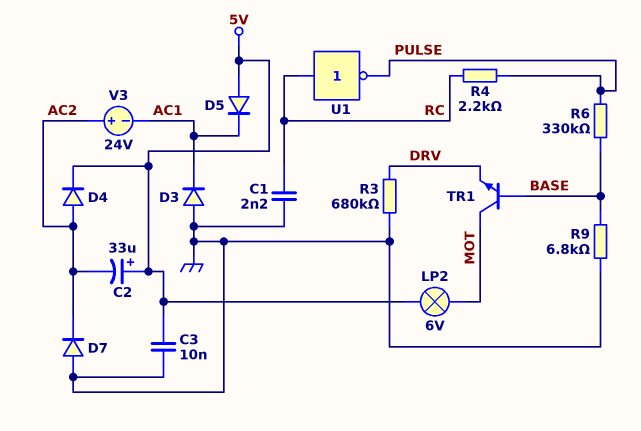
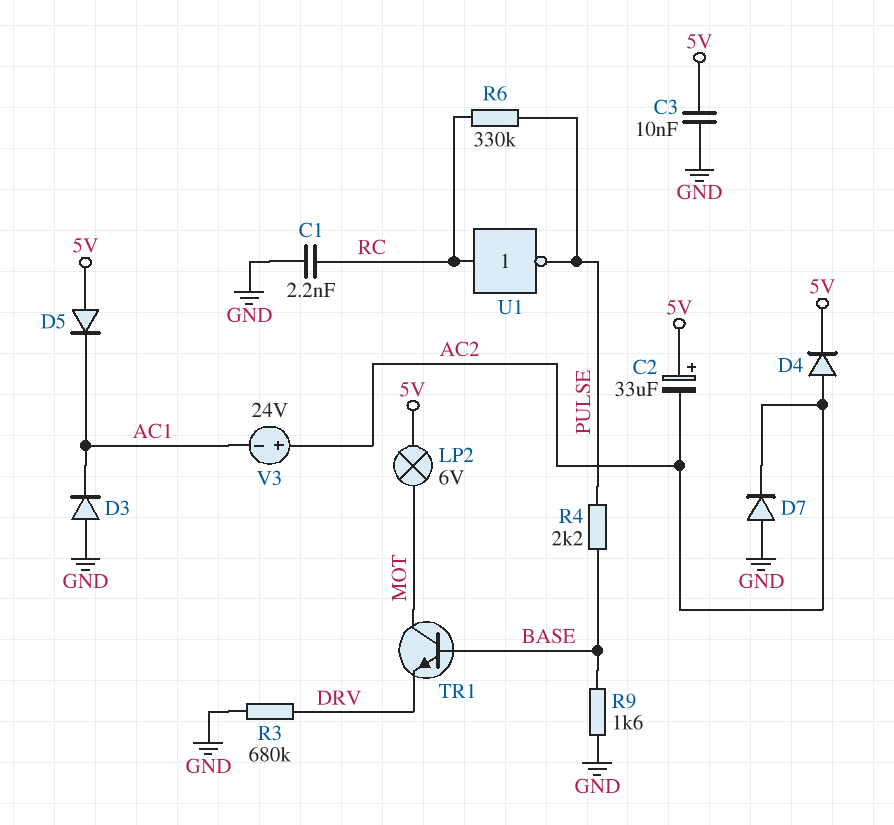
R4: 2.2k (PULSE, RC) -> 2.2k (BASE, PULSE)
R6: 330k (BASE, PULSE) -> 330k (PULSE, RC)
R9: 6.8k (BASE, GND) -> 1.6k (BASE, GND)

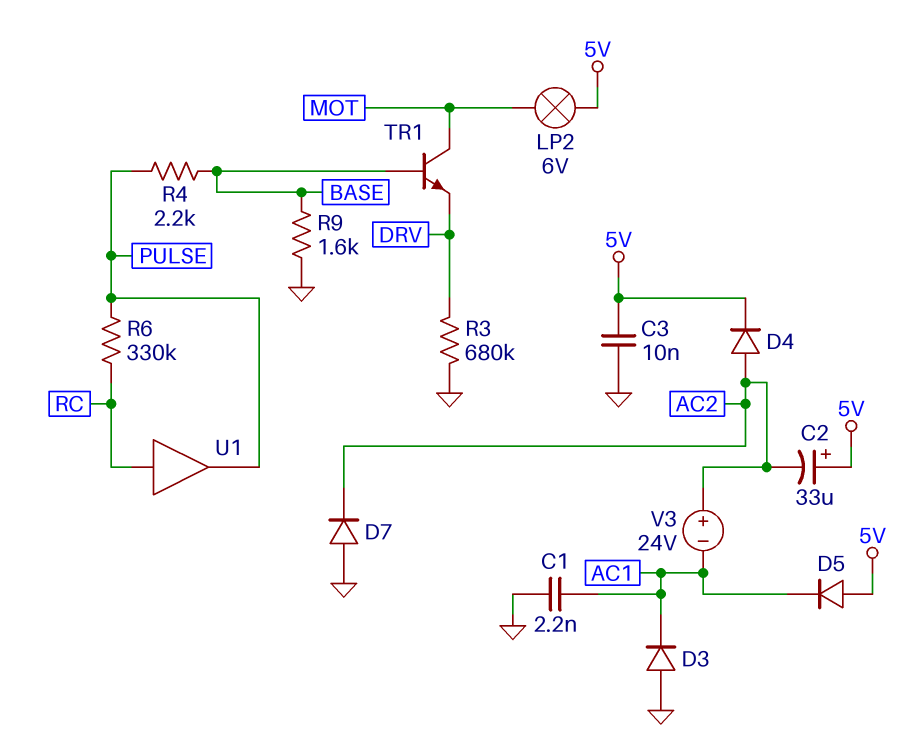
C1: 2.2nF (GND, RC) -> 2.2nF (AC1, GND)
U1: NOT (in RC, out PULSE) -> buffer (in RC, out PULSE)

